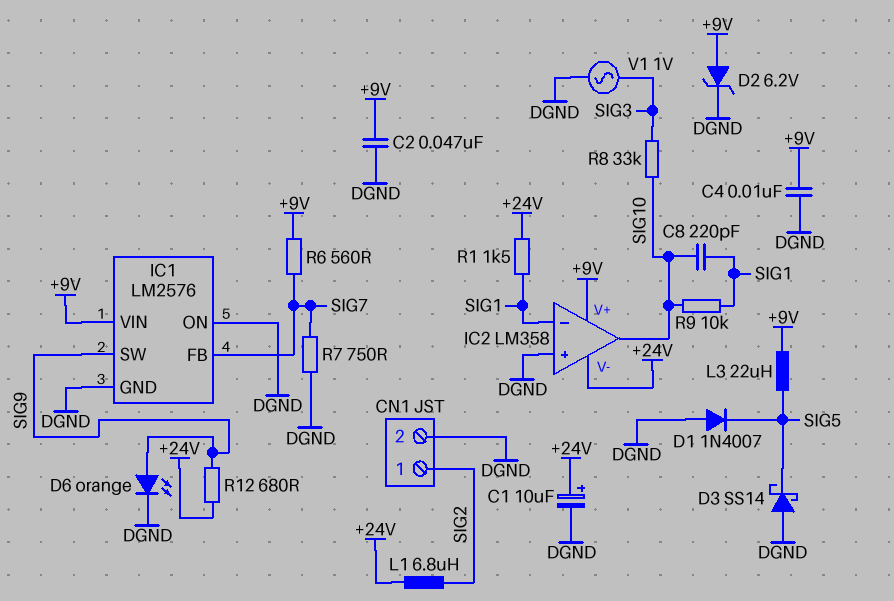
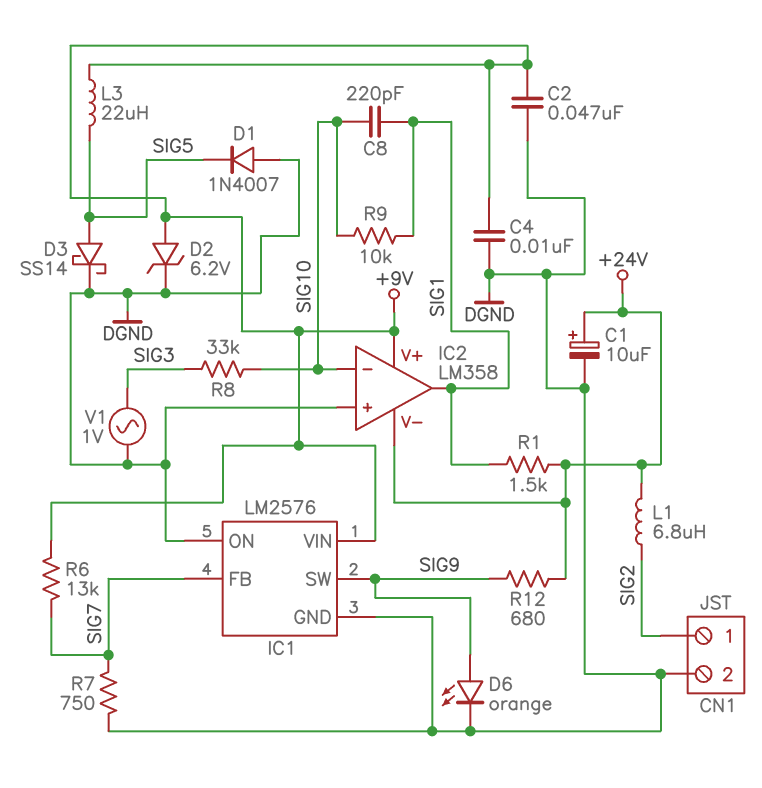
D3: schottky SS14 (A DGND, K SIG5) -> schottky SS14 (A SIG5, K DGND)
IC2 pin in-: SIG1 -> SIG10
IC2 pin out: SIG10 -> SIG1
R6: 560 (+9V, SIG7) -> 13k (+9V, SIG7)

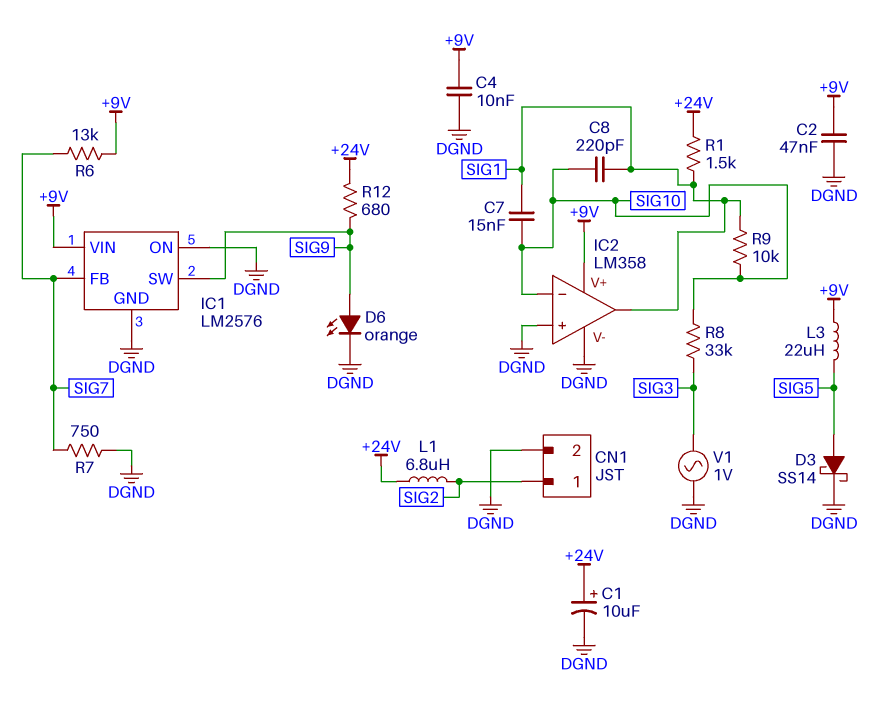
C7: none -> 15nF (SIG1, SIG10)
D1: diode 1N4007 (A DGND, K SIG5) -> none
D2: zener 6.2V (A +9V, K DGND) -> none
IC2 pin V-: +24V -> DGND

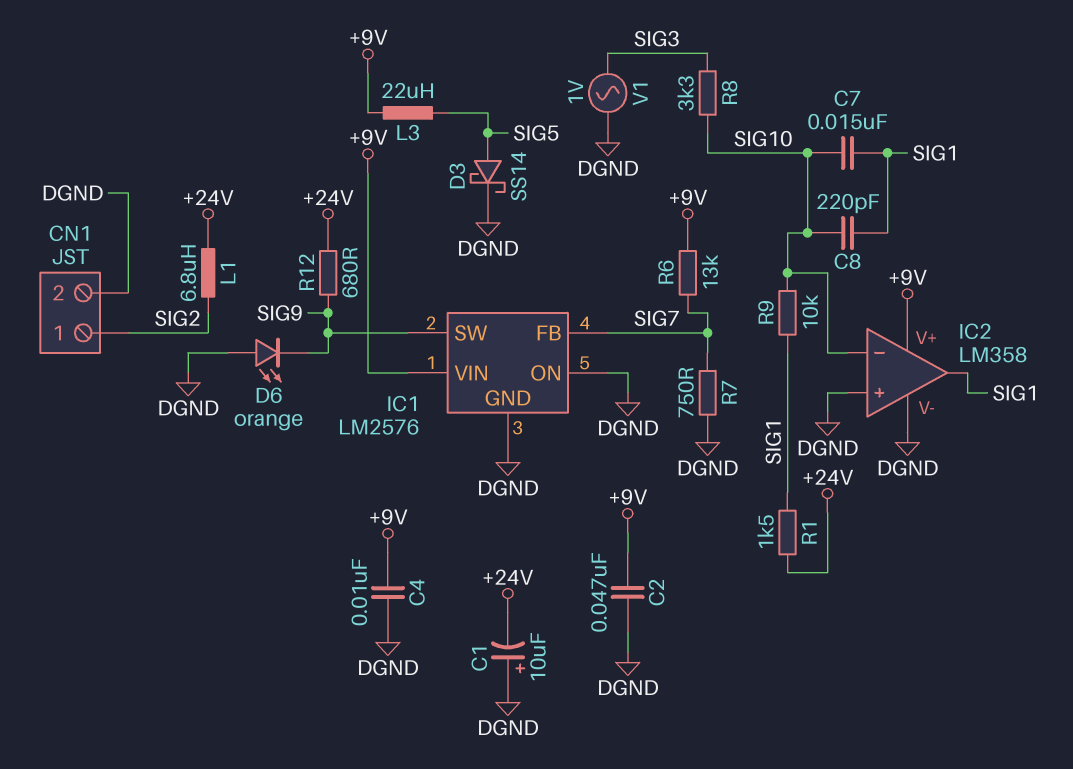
C1: 10uF (plus +24V, minus DGND) -> 10uF (plus DGND, minus +24V)
D6: LED orange (A SIG9, K DGND) -> LED orange (A DGND, K SIG9)
R8: 33k (SIG3, SIG10) -> 3.3k (SIG3, SIG10)

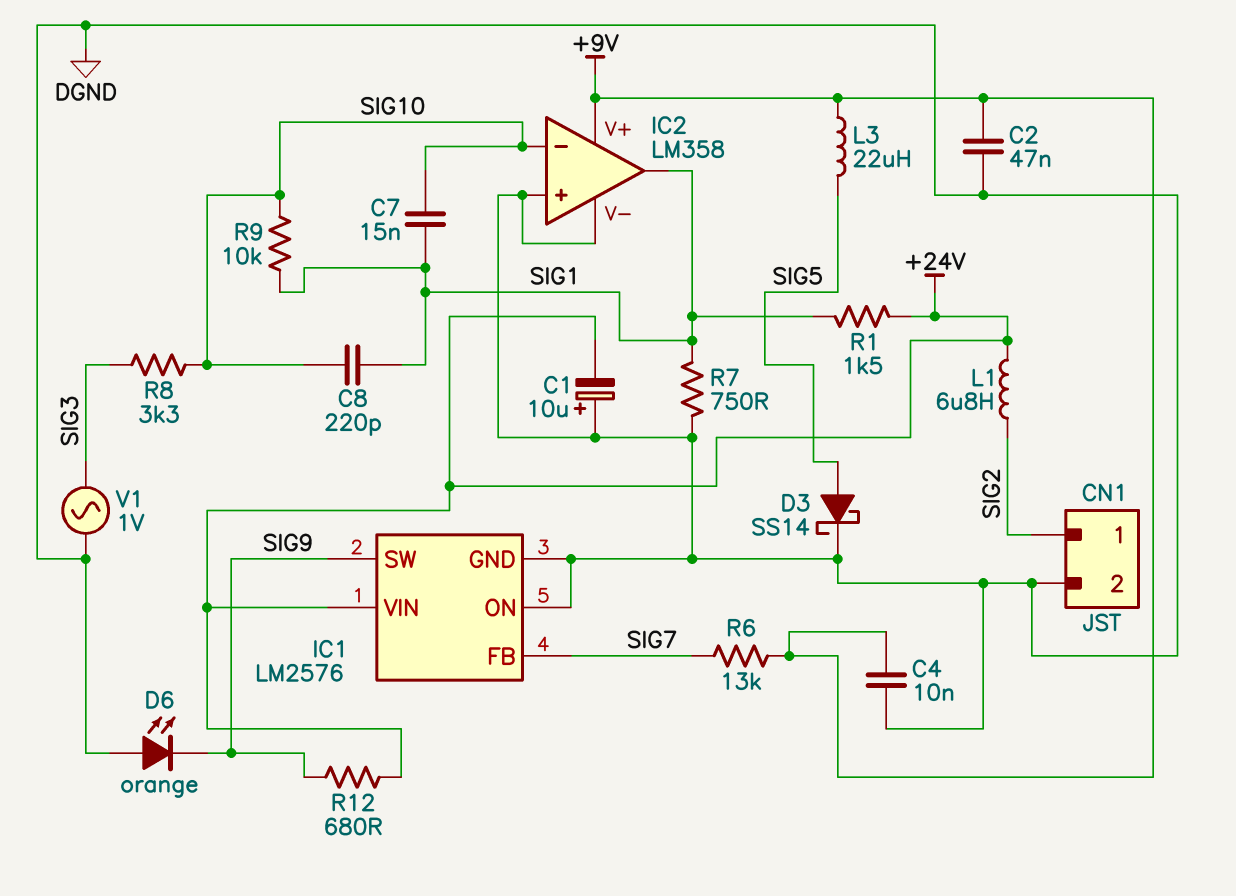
IC1 pin VIN: +9V -> +24V
R7: 750 (DGND, SIG7) -> 750 (DGND, SIG1)

